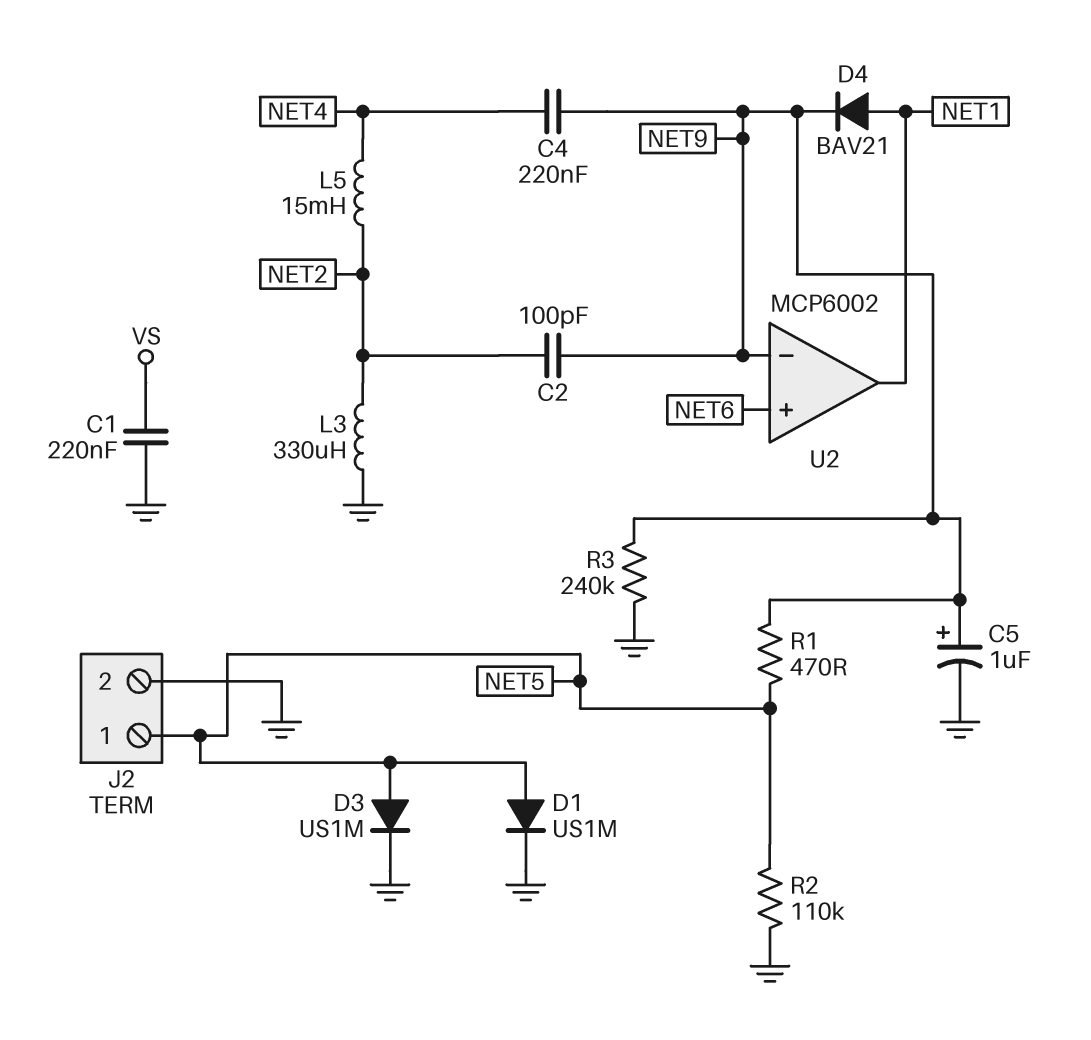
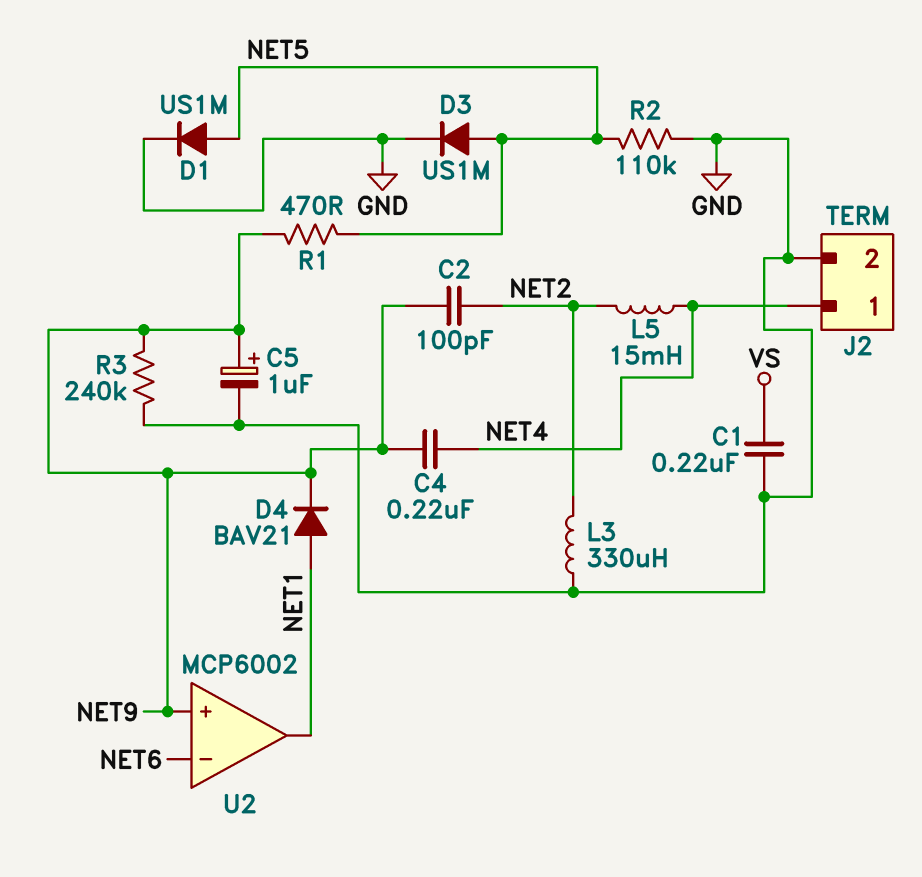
J2 pin 1: NET5 -> NET4
U2 pin in+: NET6 -> NET9
U2 pin in-: NET9 -> NET6

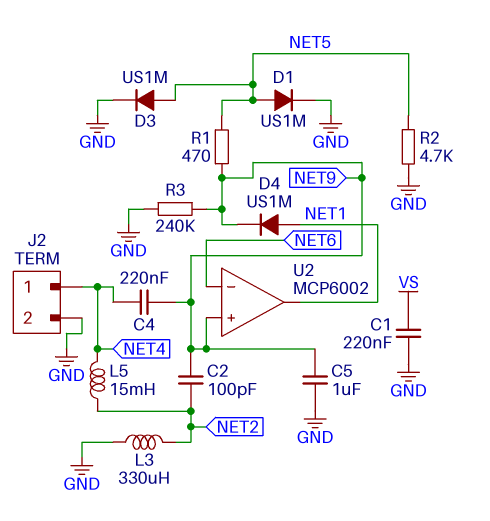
C5: 1uF (plus NET9, minus GND) -> 1uF (GND, NET9)
D4: diode BAV21 (A NET1, K NET9) -> diode US1M (A NET1, K NET9)
R2: 110k (GND, NET5) -> 4.7k (GND, NET5)

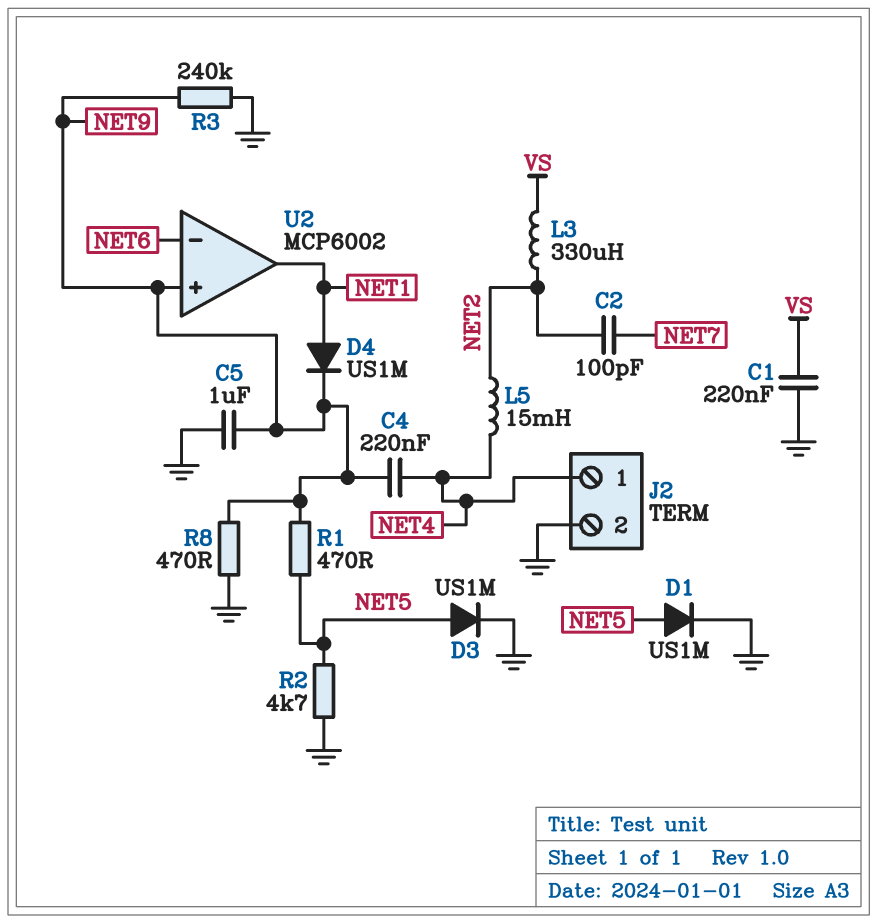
C2: 100pF (NET2, NET9) -> 100pF (NET2, NET7)
L3: 330uH (GND, NET2) -> 330uH (NET2, VS)
R8: none -> 470 (GND, NET9)

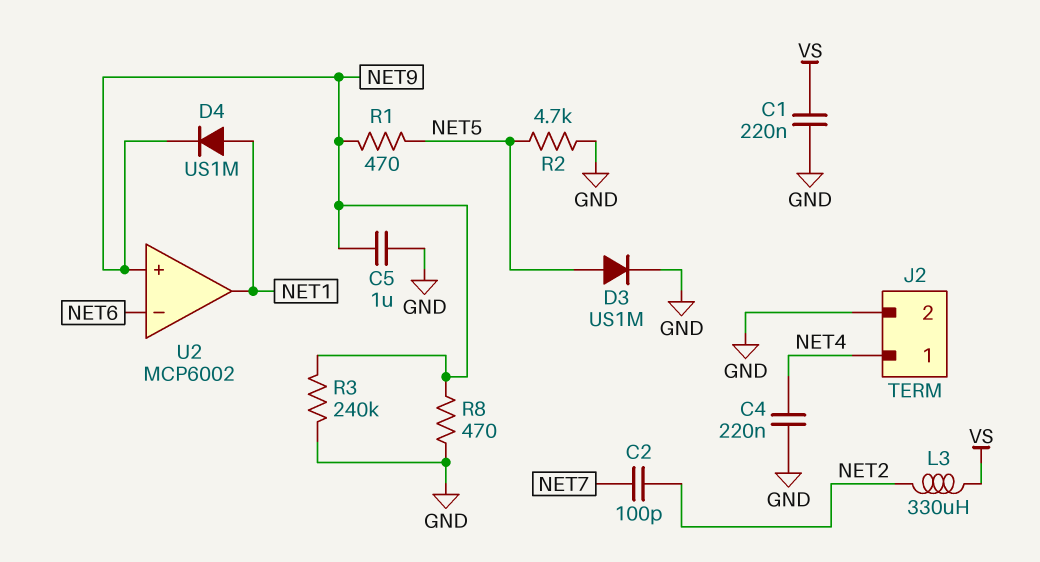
C4: 220nF (NET4, NET9) -> 220nF (GND, NET4)
D1: diode US1M (A NET5, K GND) -> none
L5: 15mH (NET2, NET4) -> none

